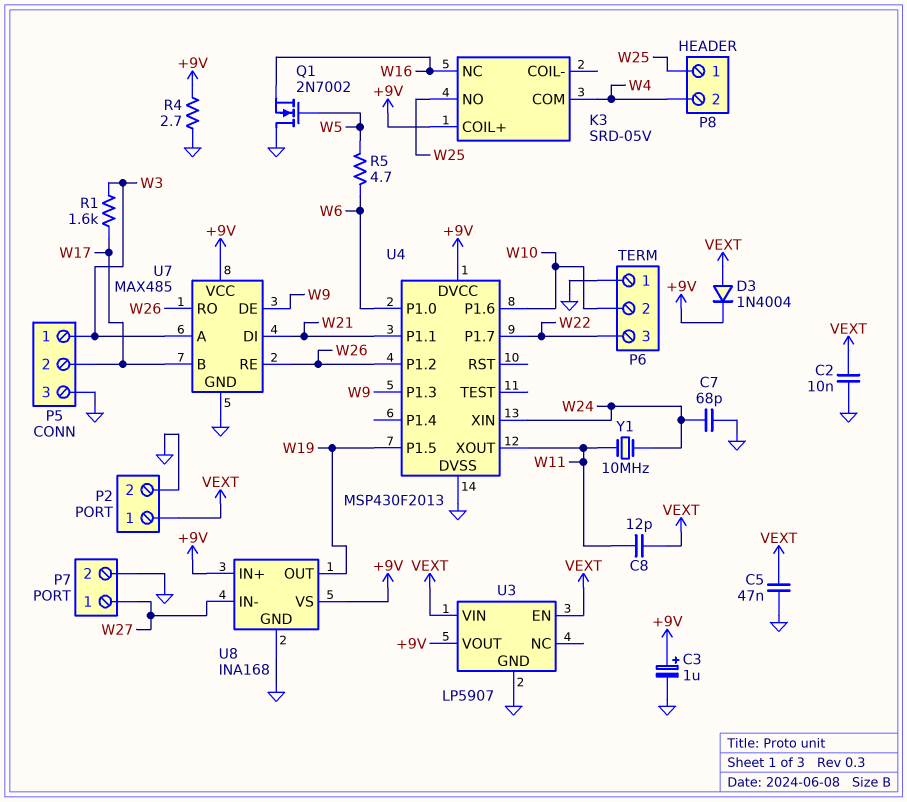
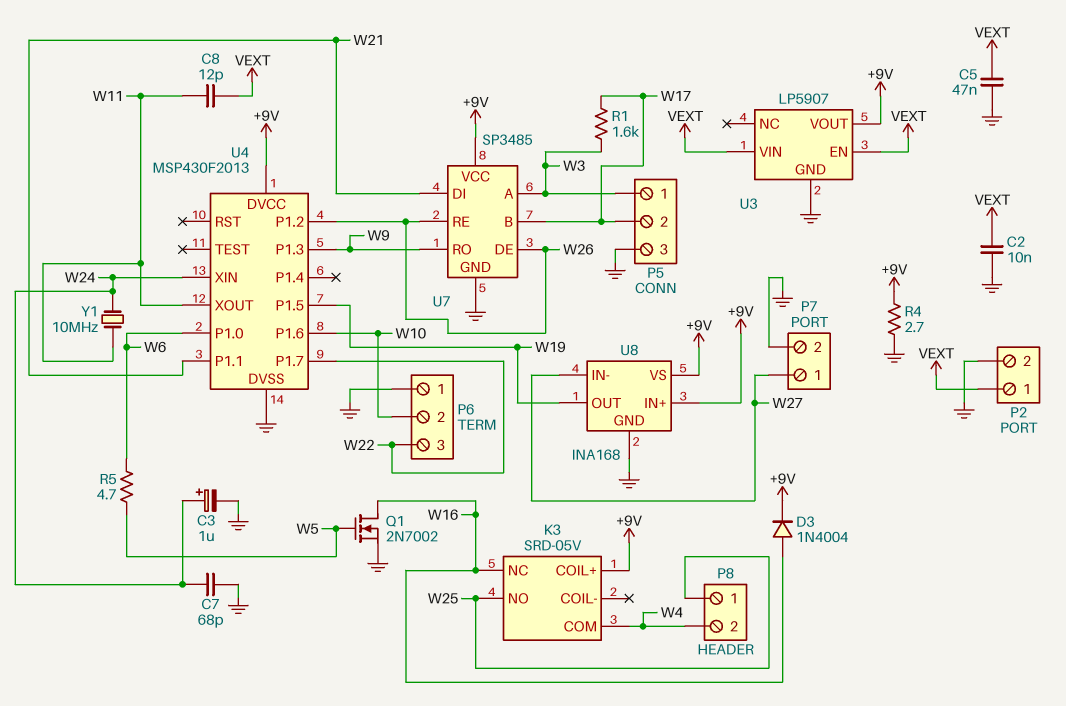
C3: 1uF (plus +9V, minus GND) -> 1uF (plus W24, minus GND)
D3: diode 1N4004 (A VEXT, K +9V) -> diode 1N4004 (A W16, K +9V)
Q1: NMOS 2N7002 (G W5, D GND, S W16) -> NMOS 2N7002 (G W5, D W16, S GND)
U7: MAX485 -> SP3485
U7 pin DE: W9 -> W26
U7 pin RO: W26 -> W9

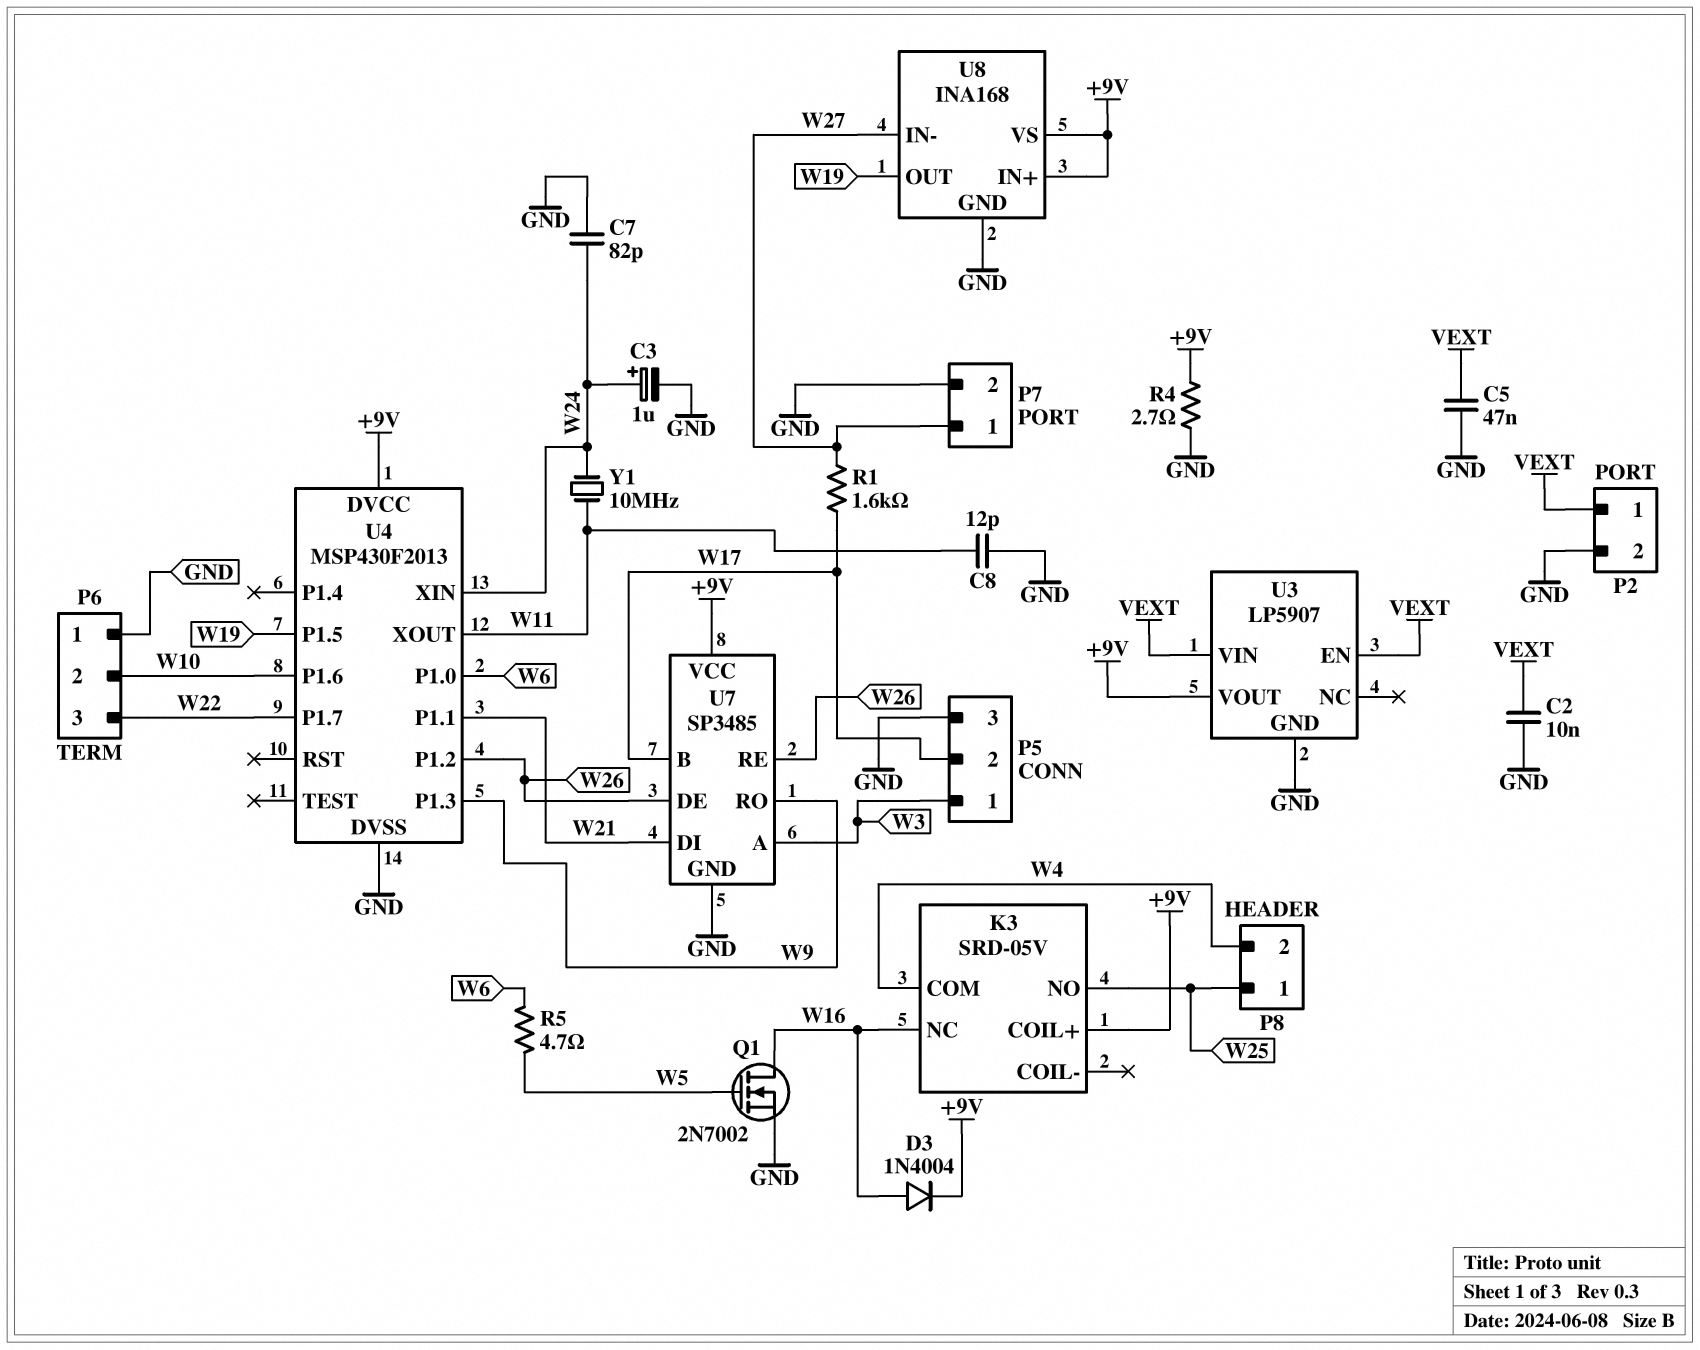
C7: 68pF (GND, W24) -> 82pF (GND, W24)
C8: 12pF (VEXT, W11) -> 12pF (GND, W11)
R1: 1.6k (W3, W17) -> 1.6k (W17, W27)

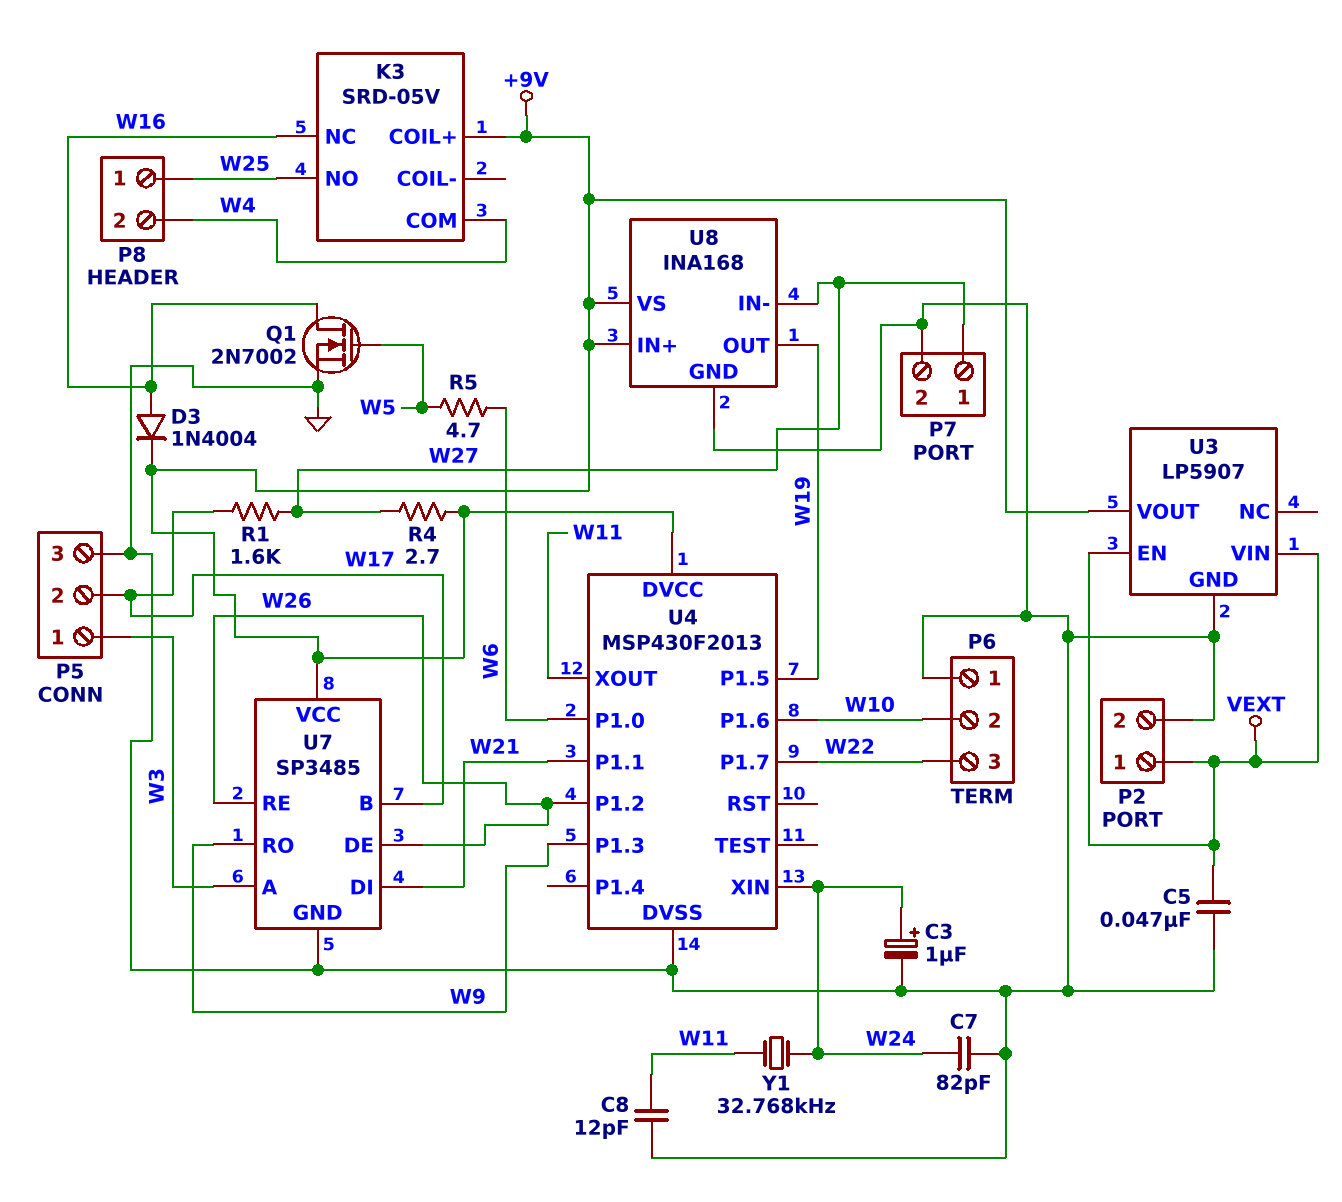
C2: 10nF (GND, VEXT) -> none
R4: 2.7 (+9V, GND) -> 2.7 (+9V, W27)
Y1: 10MHz (W11, W24) -> 32.768kHz (W11, W24)

